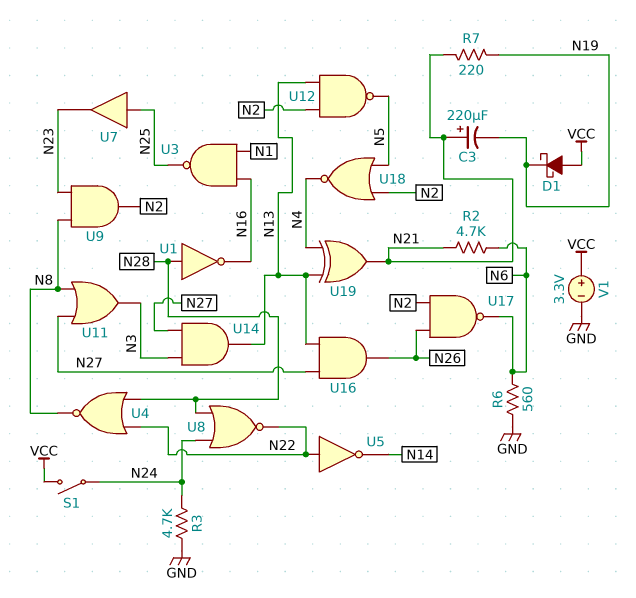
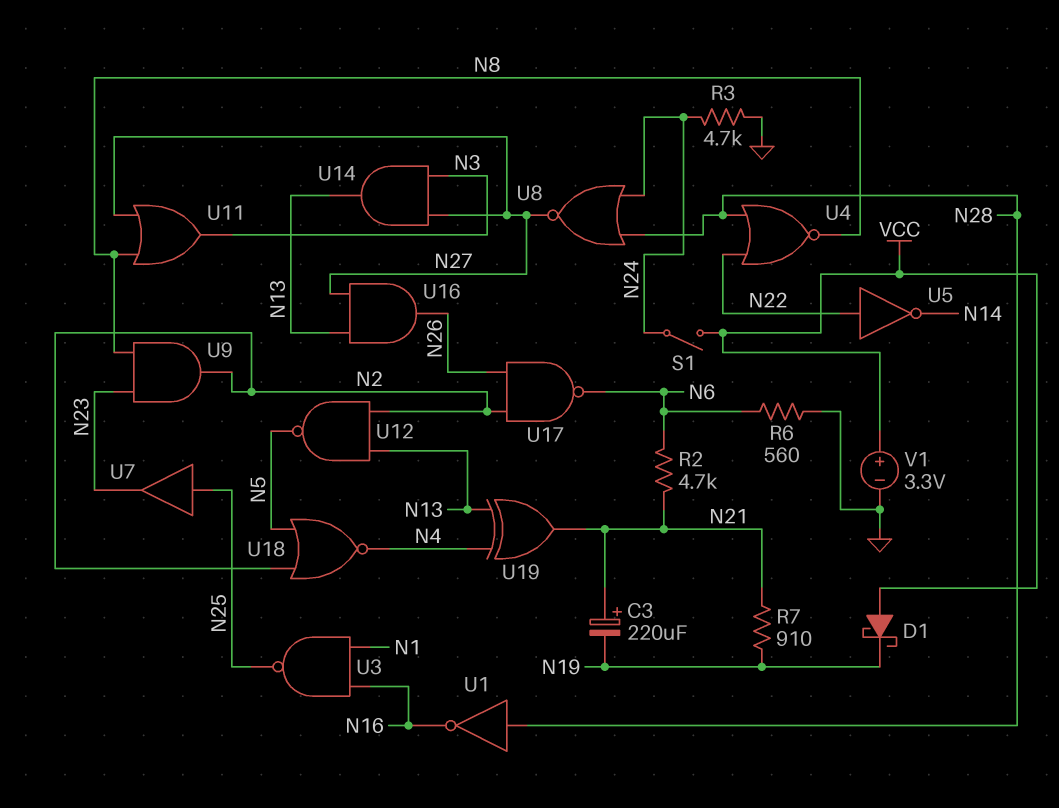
R7: 220 (N19, N21) -> 910 (N19, N21)
U8: NOR (in N24, in N28, out N22) -> NOR (in N24, in N28, out N27)

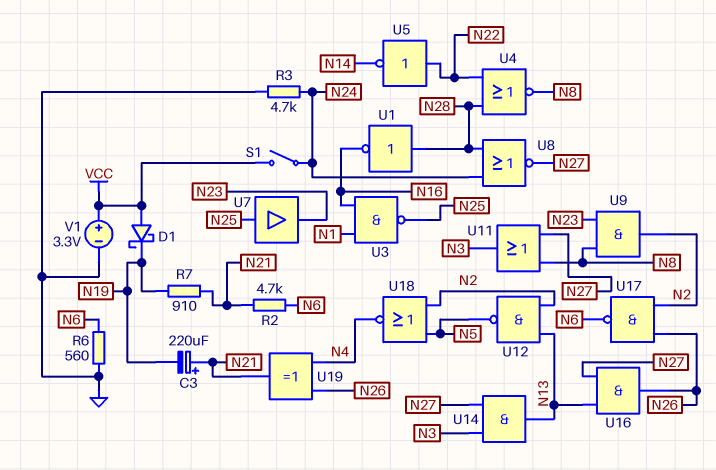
U19: XOR (in N4, in N13, out N21) -> XOR (in N4, in N26, out N21)

